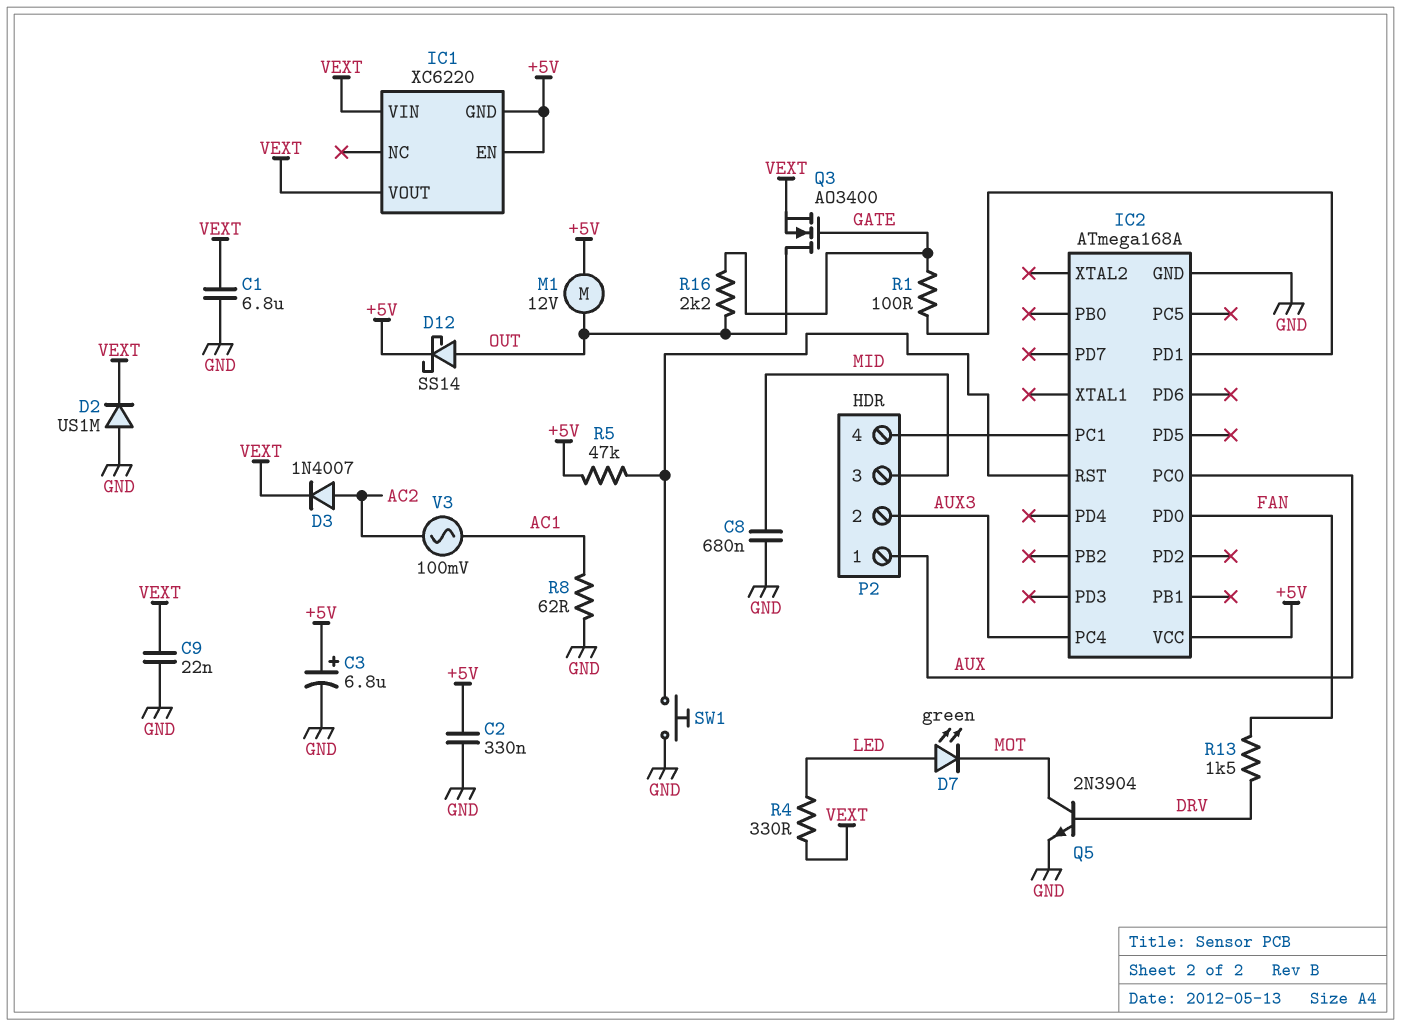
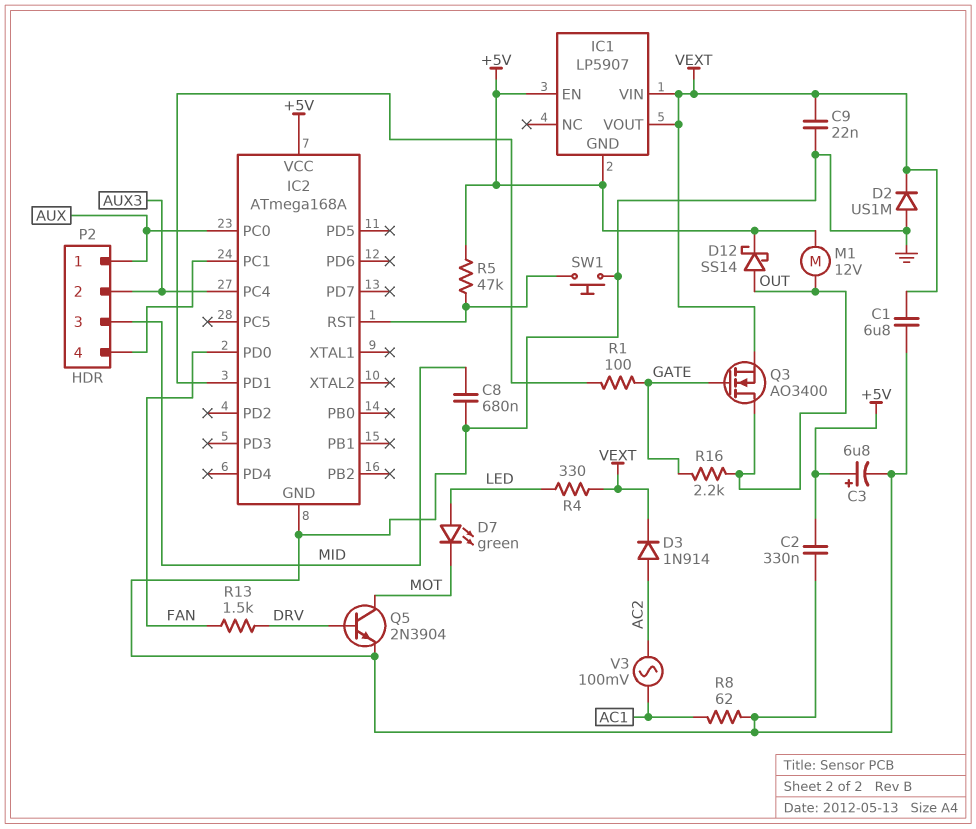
D3: diode 1N4007 (A AC2, K VEXT) -> diode 1N914 (A AC2, K VEXT)
IC1: XC6220 -> LP5907

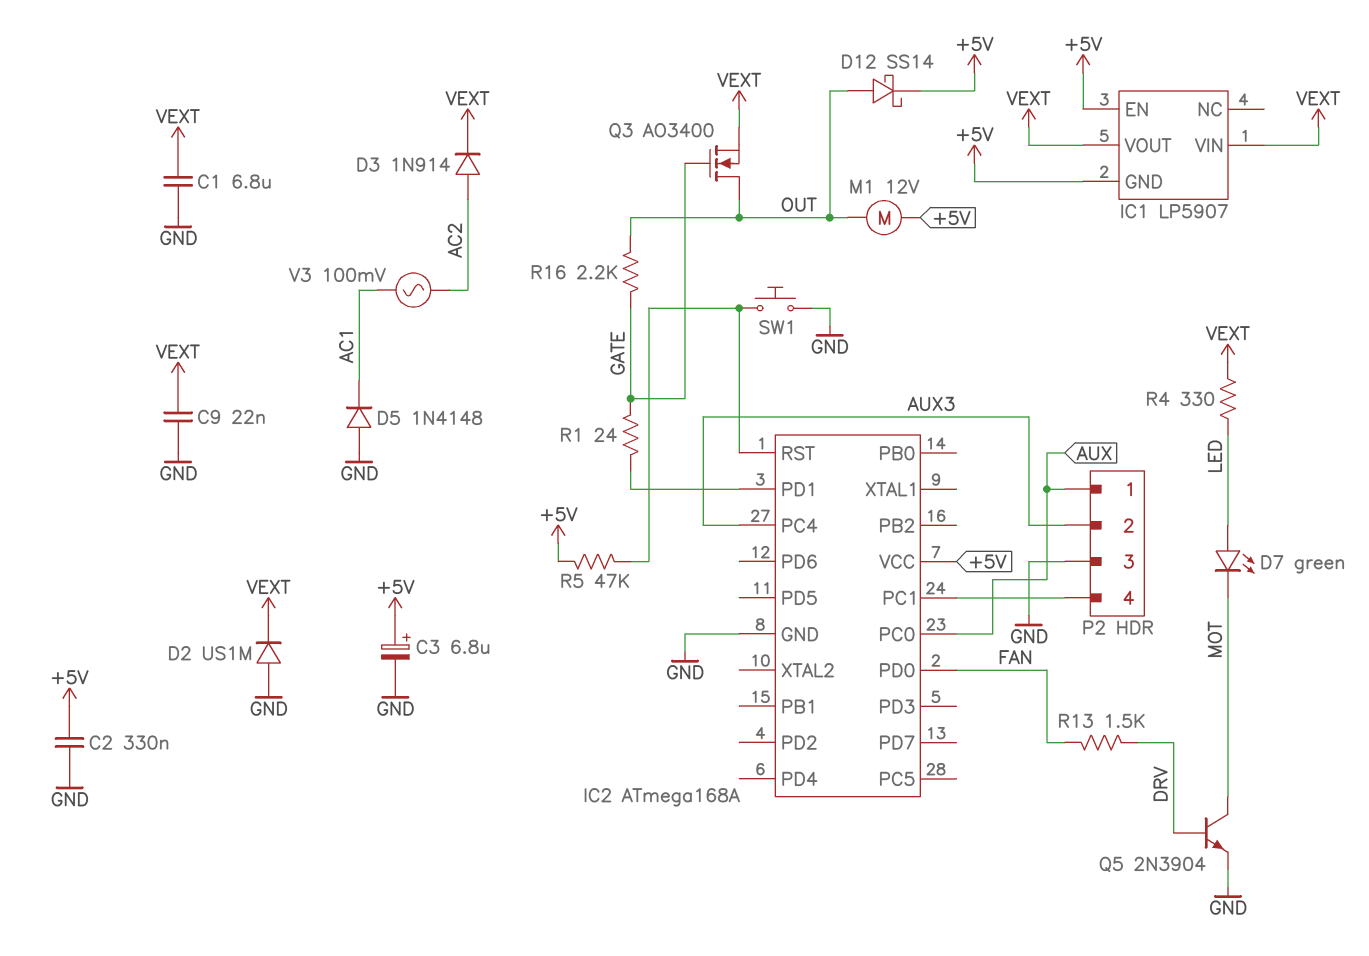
C8: 680nF (GND, MID) -> none
D5: none -> diode 1N4148 (A GND, K AC1)
P2 pin 3: MID -> GND
R1: 100 (GATE, IC2/PD1) -> 24 (GATE, IC2/PD1)
R8: 62 (AC1, GND) -> none

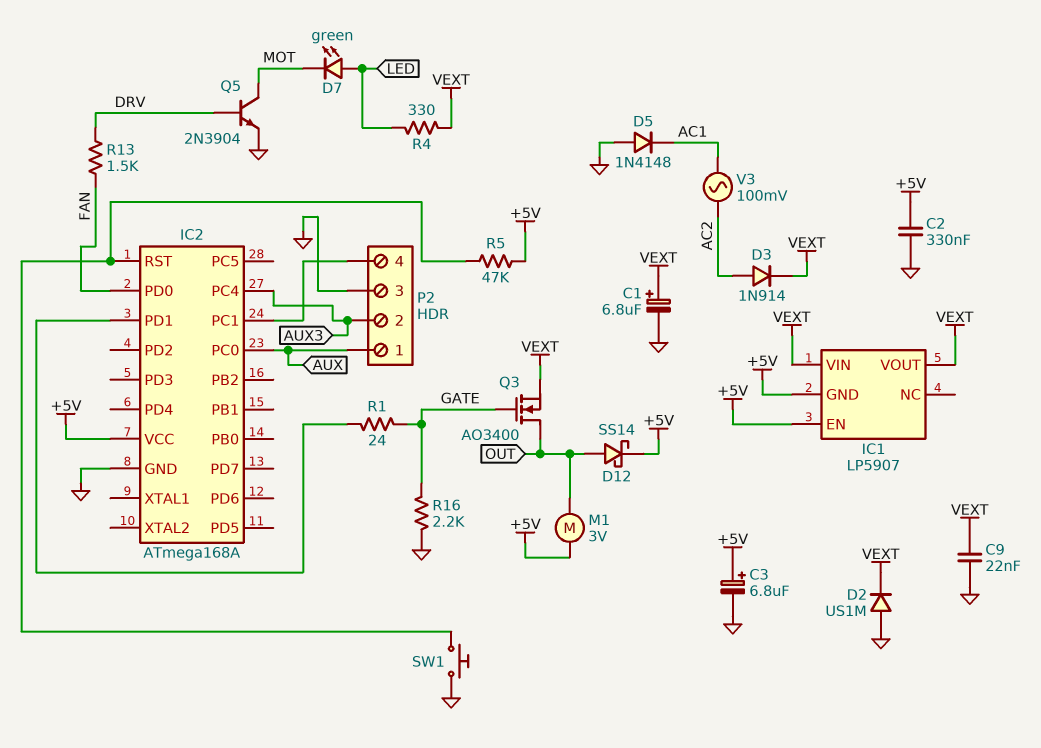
C1: 6.8uF (GND, VEXT) -> 6.8uF (plus VEXT, minus GND)
M1: motor 12V (+5V, OUT) -> motor 3V (+5V, OUT)
R16: 2.2k (GATE, OUT) -> 2.2k (GATE, GND)

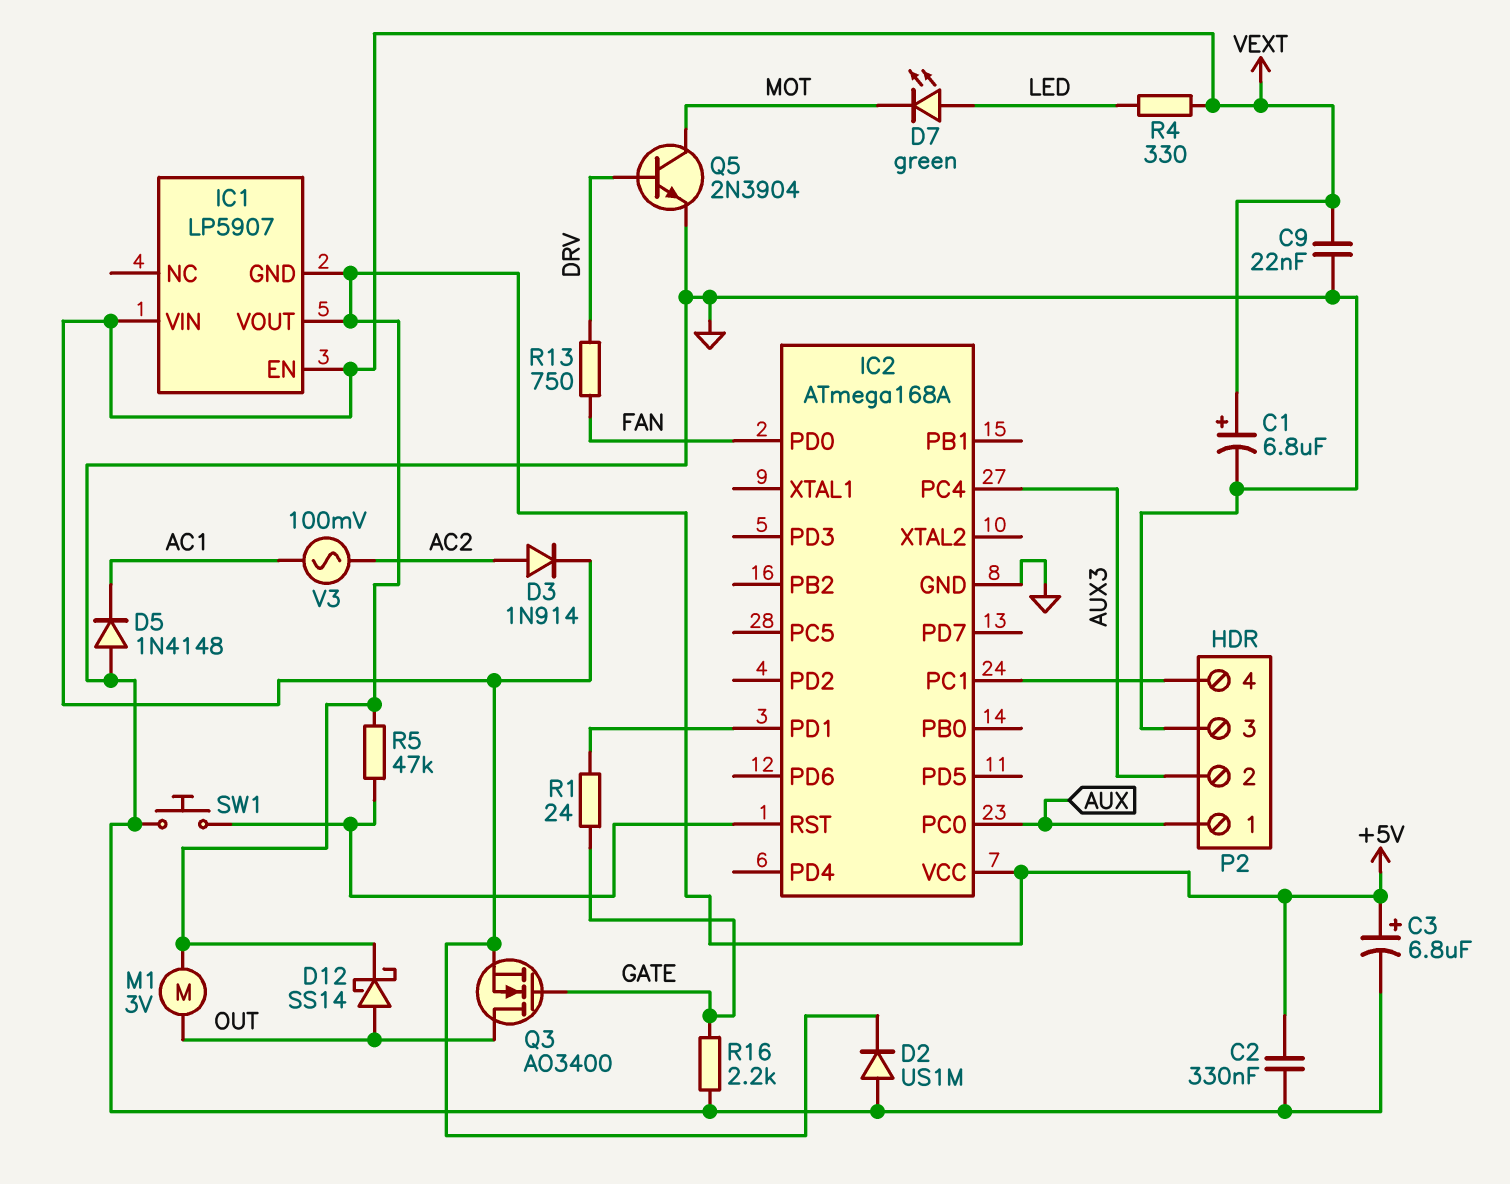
IC1 pin EN: +5V -> VEXT
IC1 pin VOUT: VEXT -> +5V
R13: 1.5k (DRV, FAN) -> 750 (DRV, FAN)

